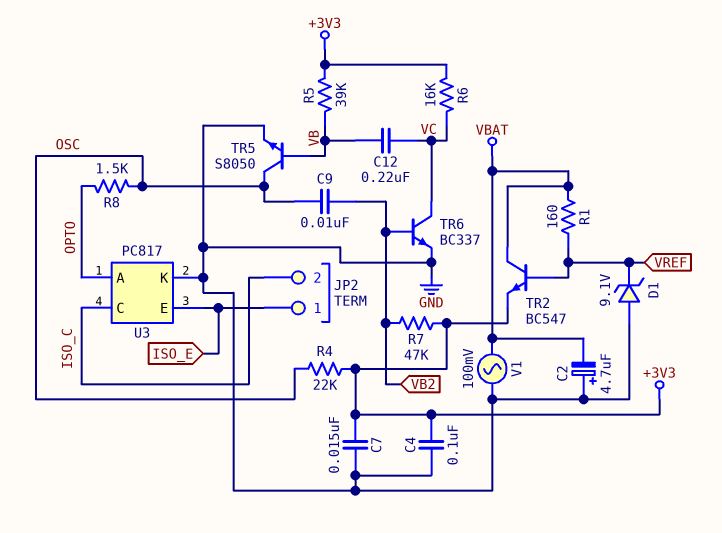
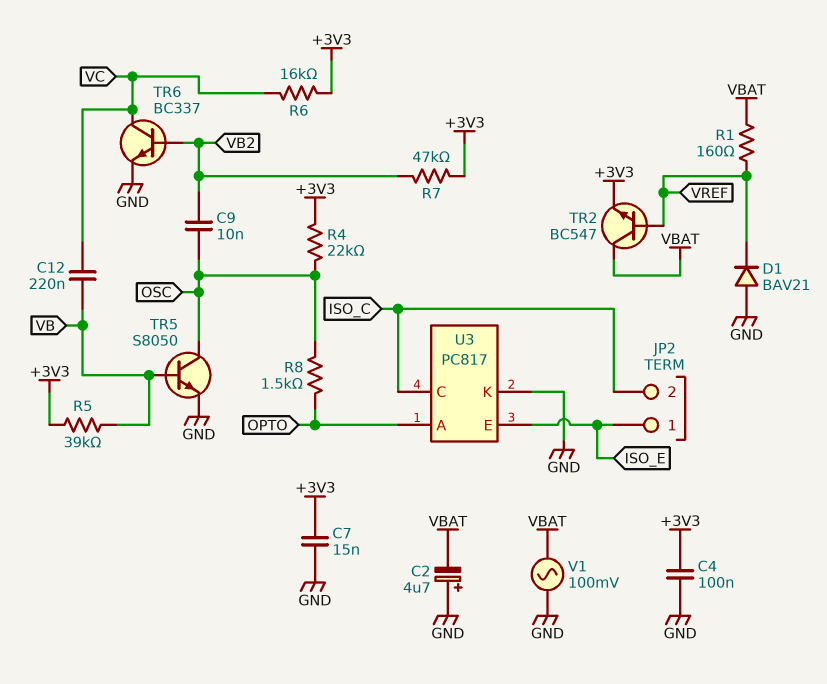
D1: zener 9.1V (A GND, K VREF) -> diode BAV21 (A GND, K VREF)

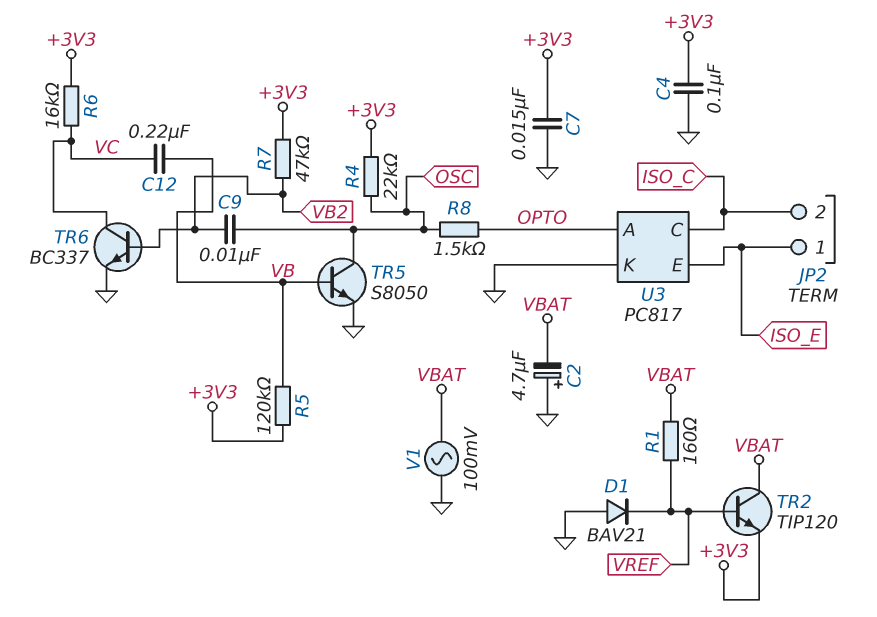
R5: 39k (+3V3, VB) -> 120k (+3V3, VB)
TR2: NPN BC547 (B VREF, C VBAT, E +3V3) -> NPN TIP120 (B VREF, C VBAT, E +3V3)

